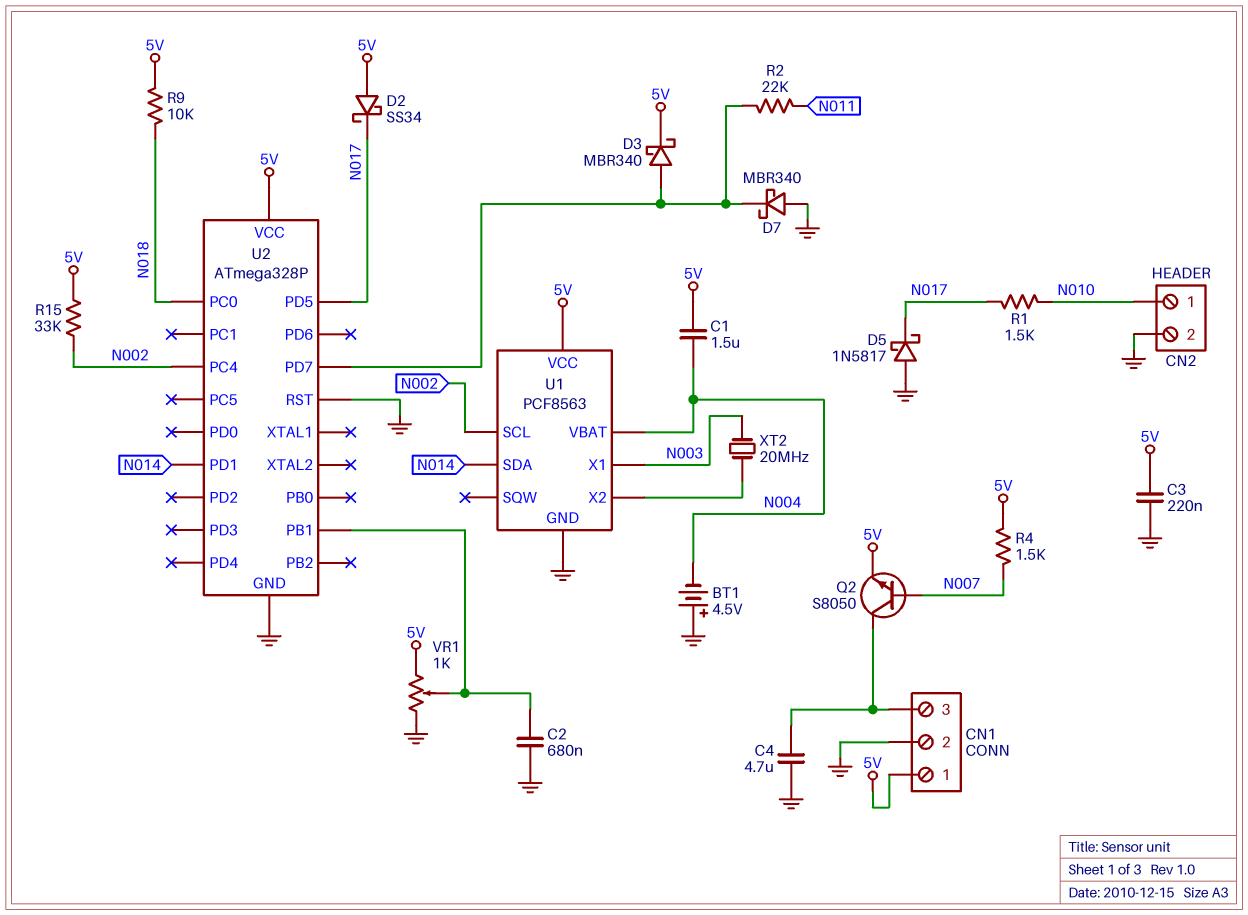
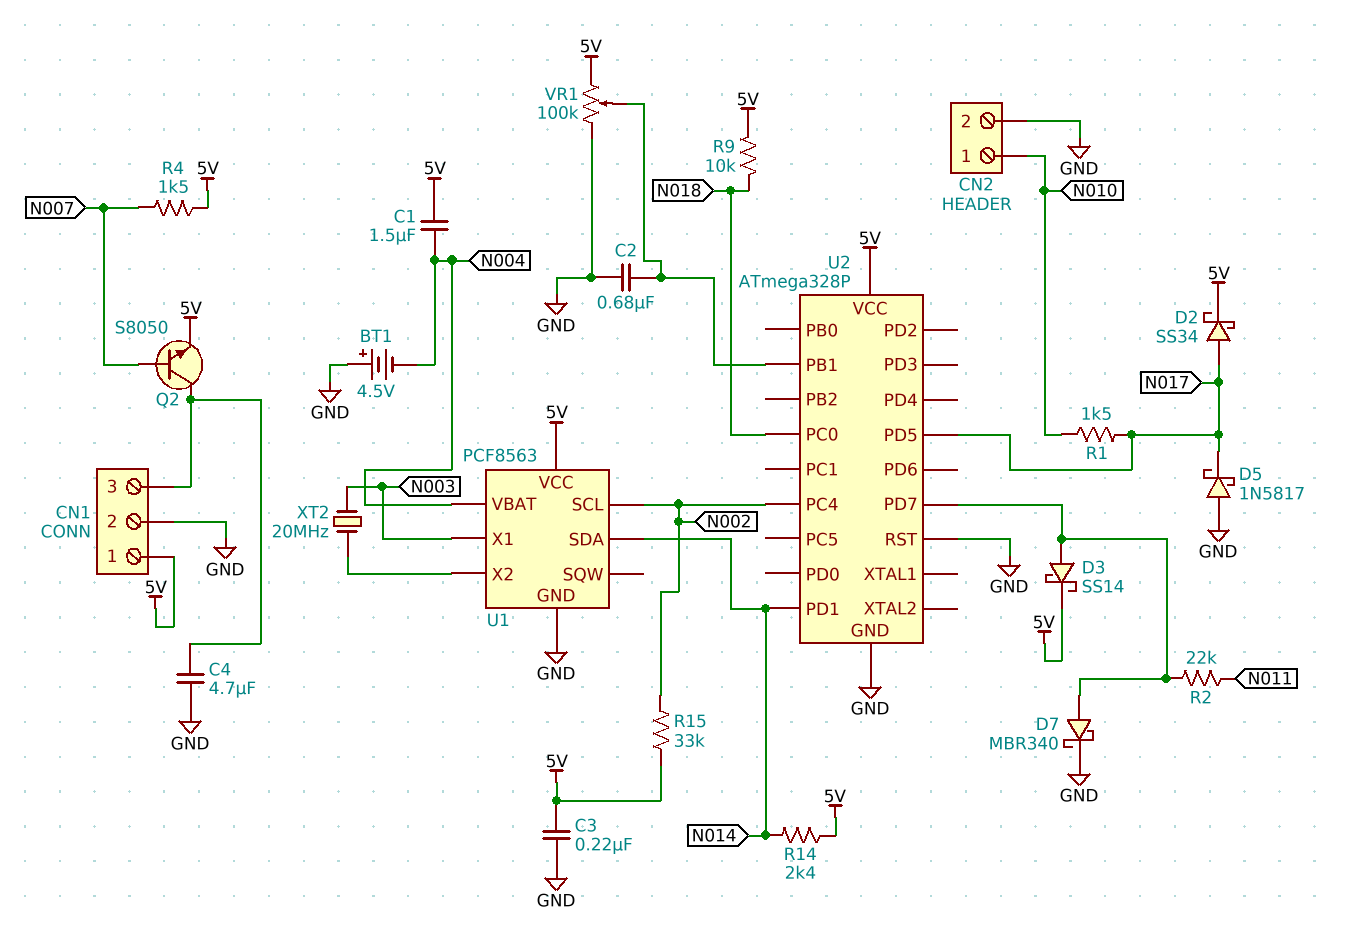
D2: schottky SS34 (A 5V, K N017) -> schottky SS34 (A N017, K 5V)
D3: schottky MBR340 (A U2/PD7, K 5V) -> schottky SS14 (A U2/PD7, K 5V)
D7: schottky MBR340 (A GND, K U2/PD7) -> schottky MBR340 (A U2/PD7, K GND)
R14: none -> 2.4k (5V, N014)
VR1: 1k (5V, GND, wiper U2/PB1) -> 100k (5V, GND, wiper U2/PB1)

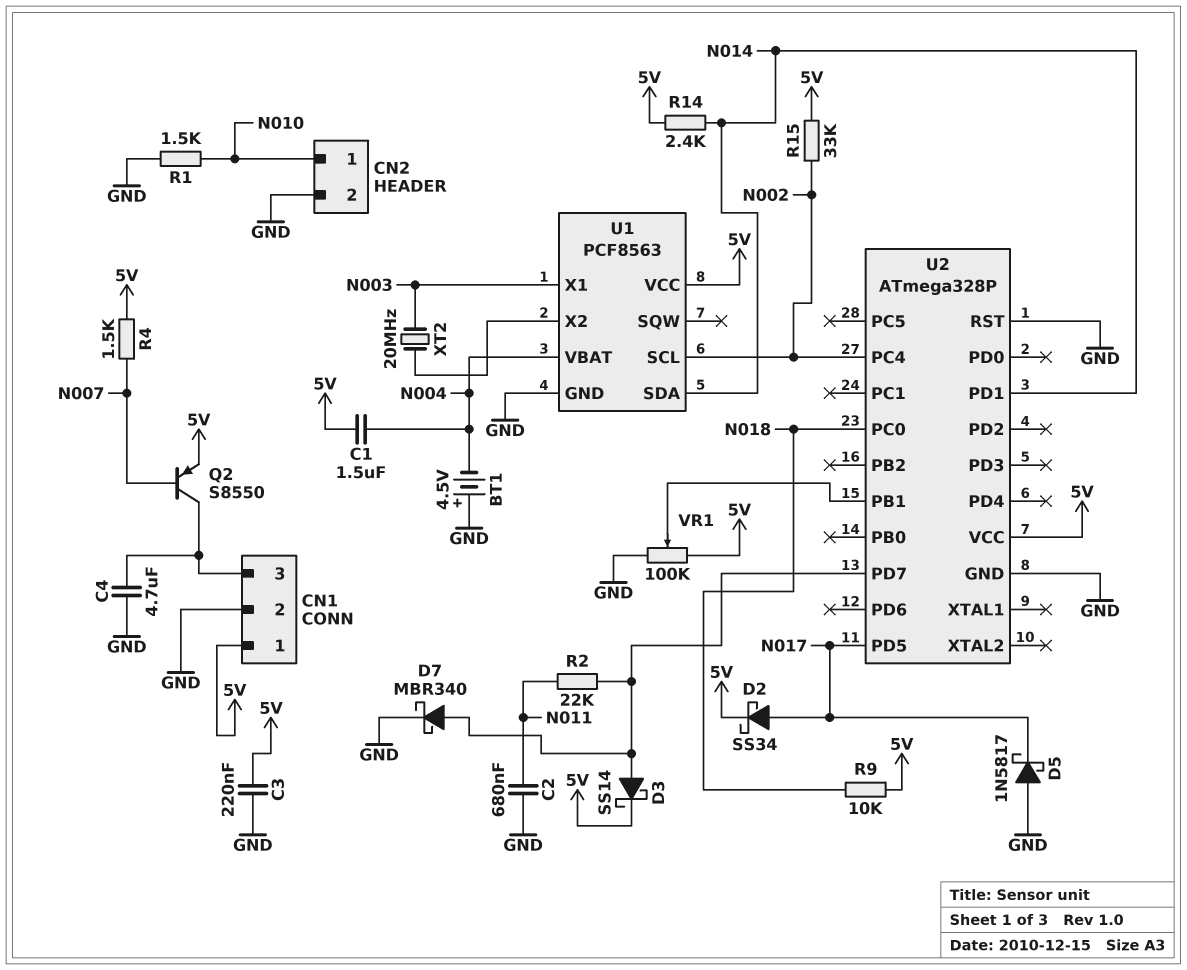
C2: 680nF (GND, U2/PB1) -> 680nF (GND, N011)
Q2: NPN S8050 (B N007, C CN1/3, E 5V) -> PNP S8550 (B N007, C CN1/3, E 5V)
R1: 1.5k (N010, N017) -> 1.5k (GND, N010)

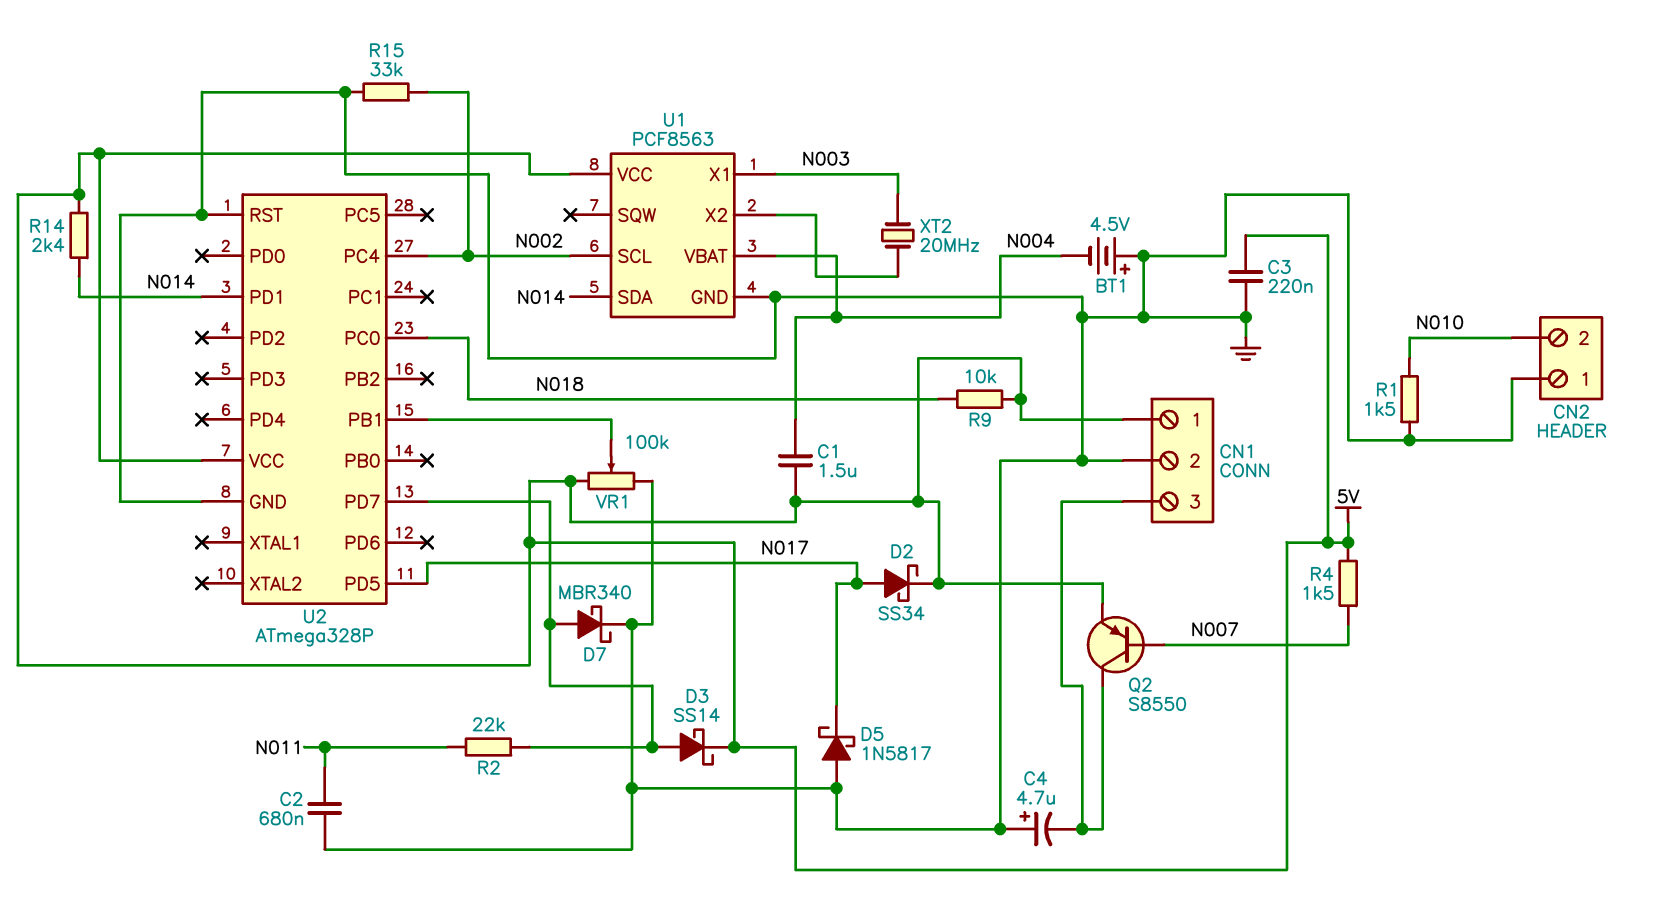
C4: 4.7uF (CN1/3, GND) -> 4.7uF (plus GND, minus CN1/3)
CN2 pin 1: N010 -> GND
CN2 pin 2: GND -> N010
R15: 33k (5V, N002) -> 33k (GND, N002)

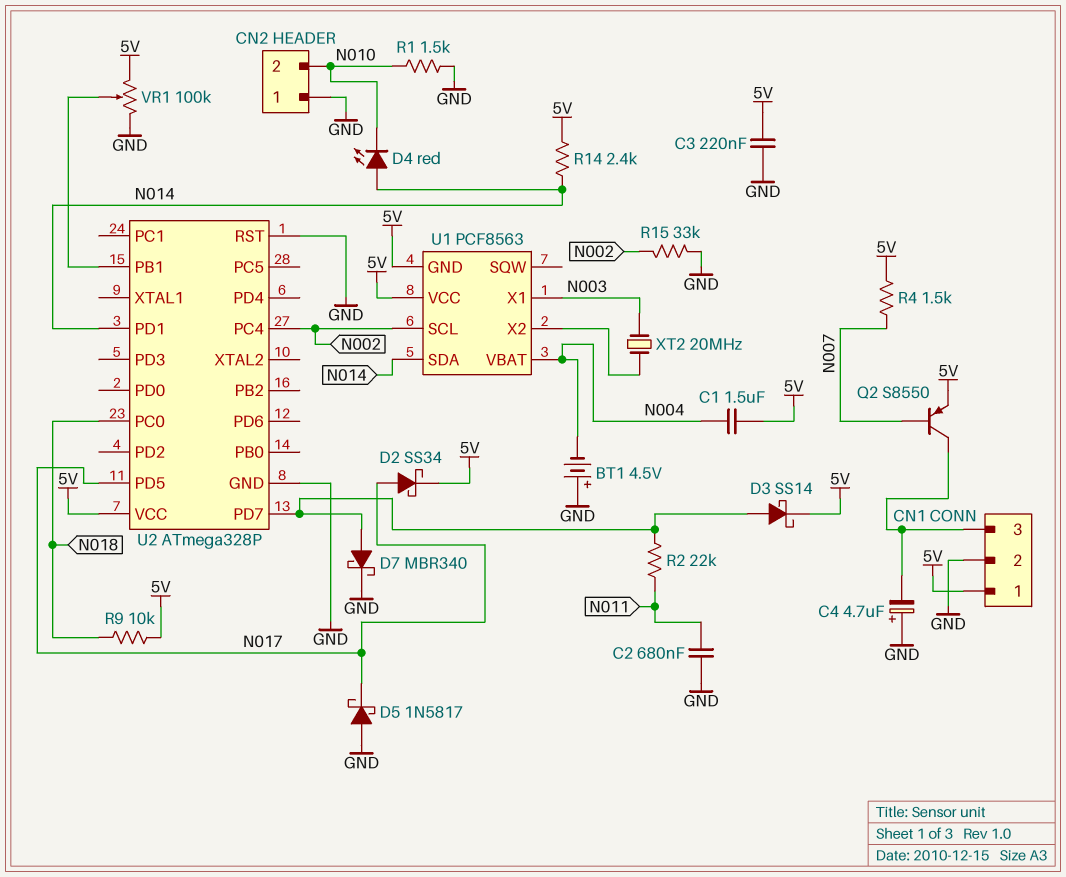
D4: none -> LED red (A N014, K N010)
U1 pin GND: GND -> 5V

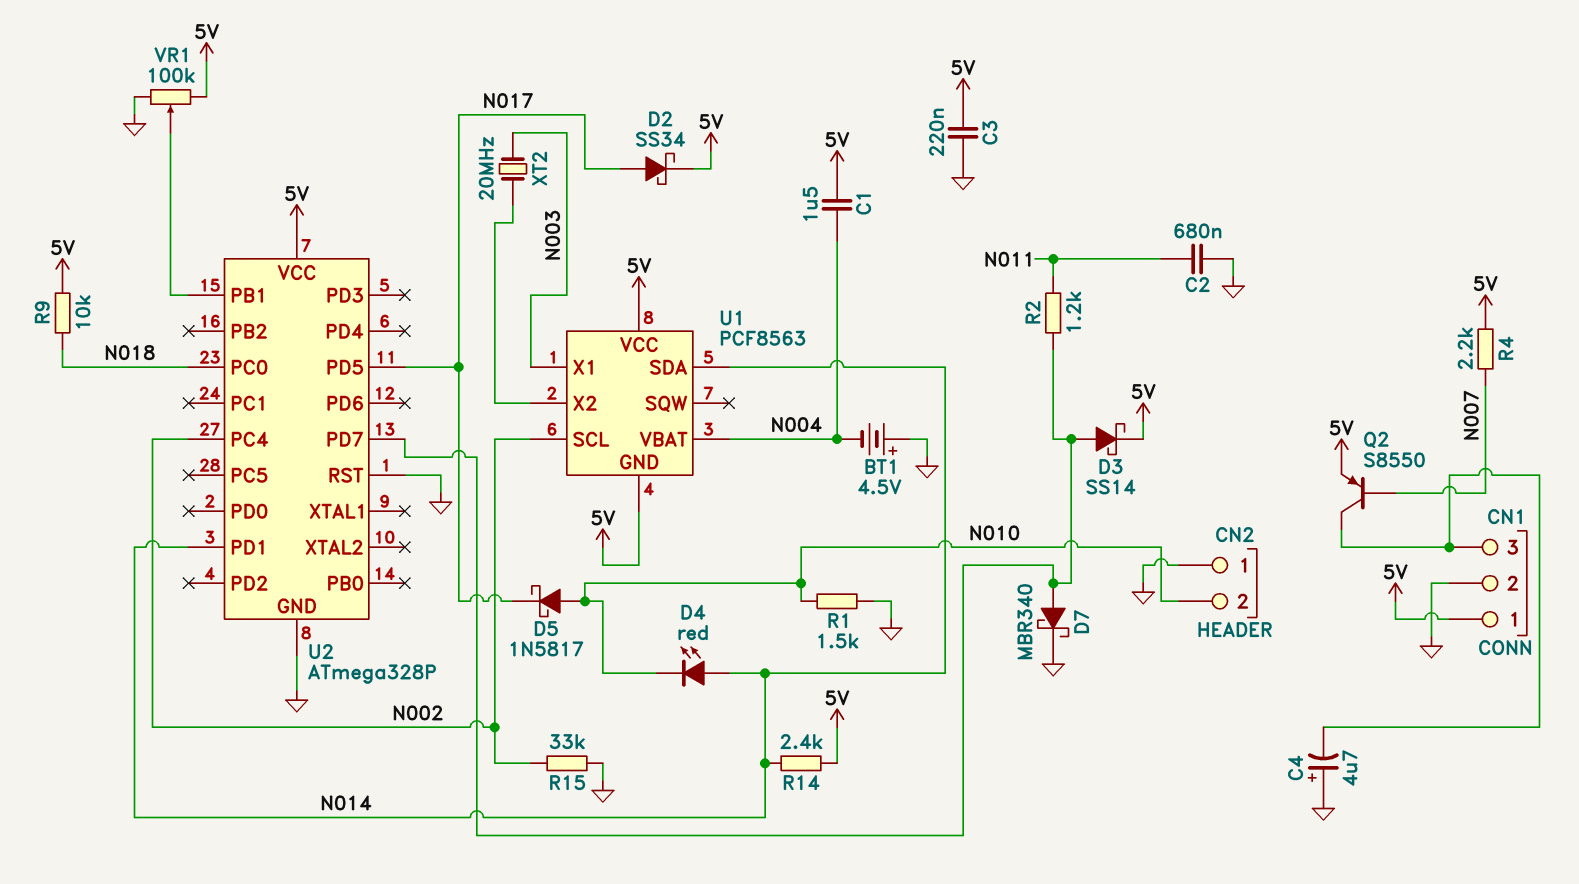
D5: schottky 1N5817 (A GND, K N017) -> schottky 1N5817 (A N010, K N017)
R2: 22k (N011, U2/PD7) -> 1.2k (N011, U2/PD7)
R4: 1.5k (5V, N007) -> 2.2k (5V, N007)

